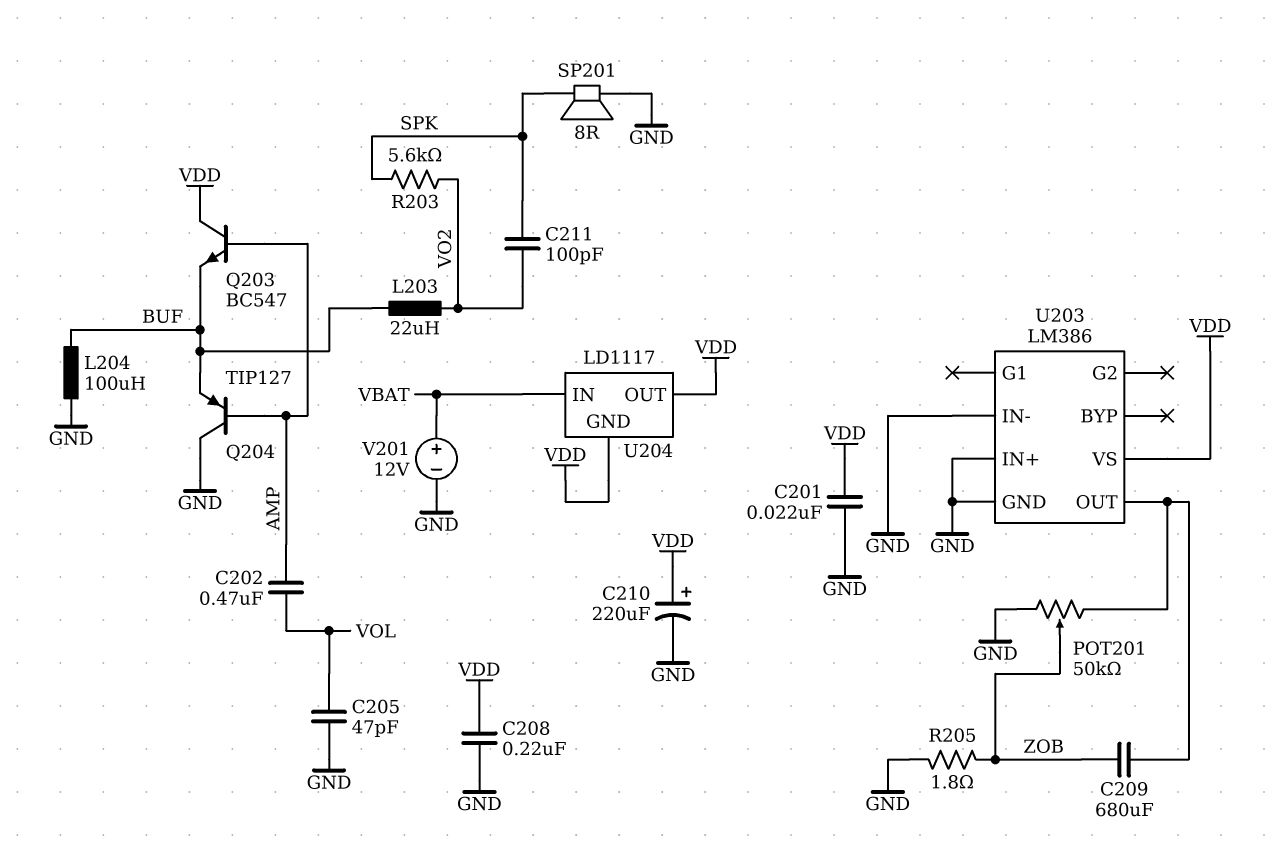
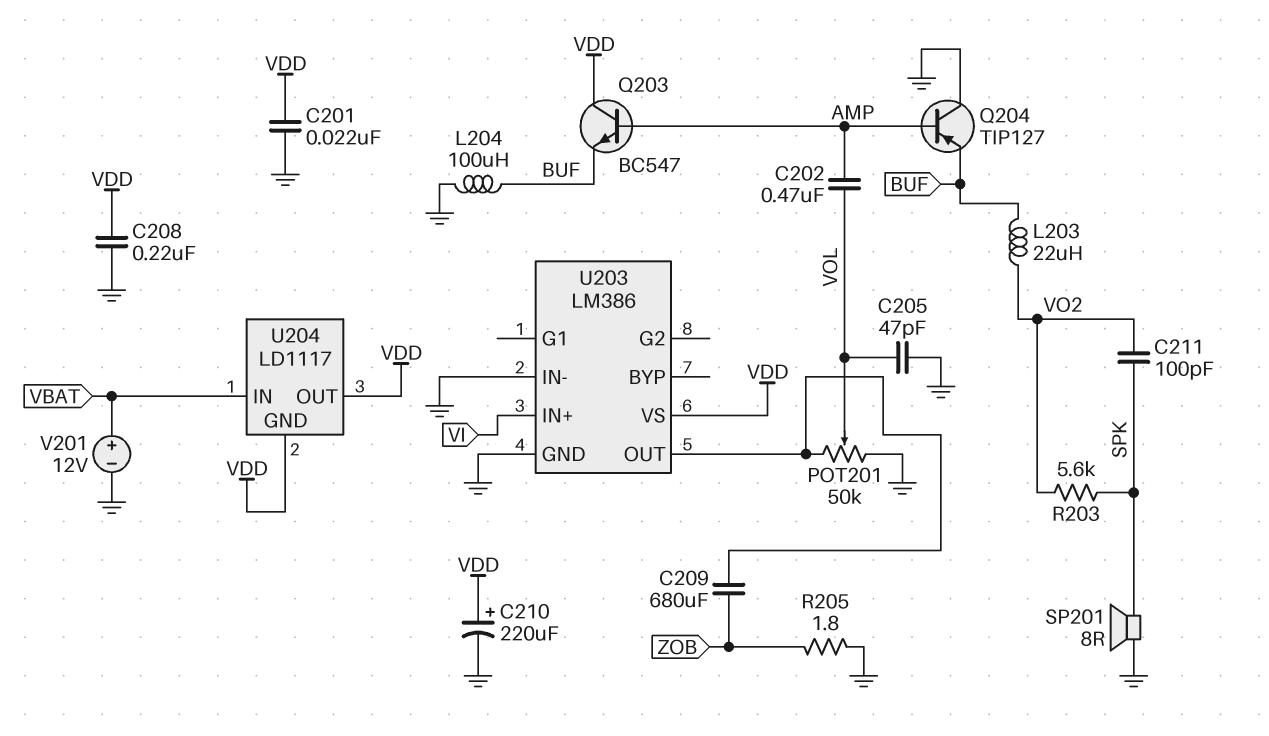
POT201: 50k (GND, U203/OUT, wiper ZOB) -> 50k (GND, U203/OUT, wiper VOL)
U203 pin IN+: GND -> VI

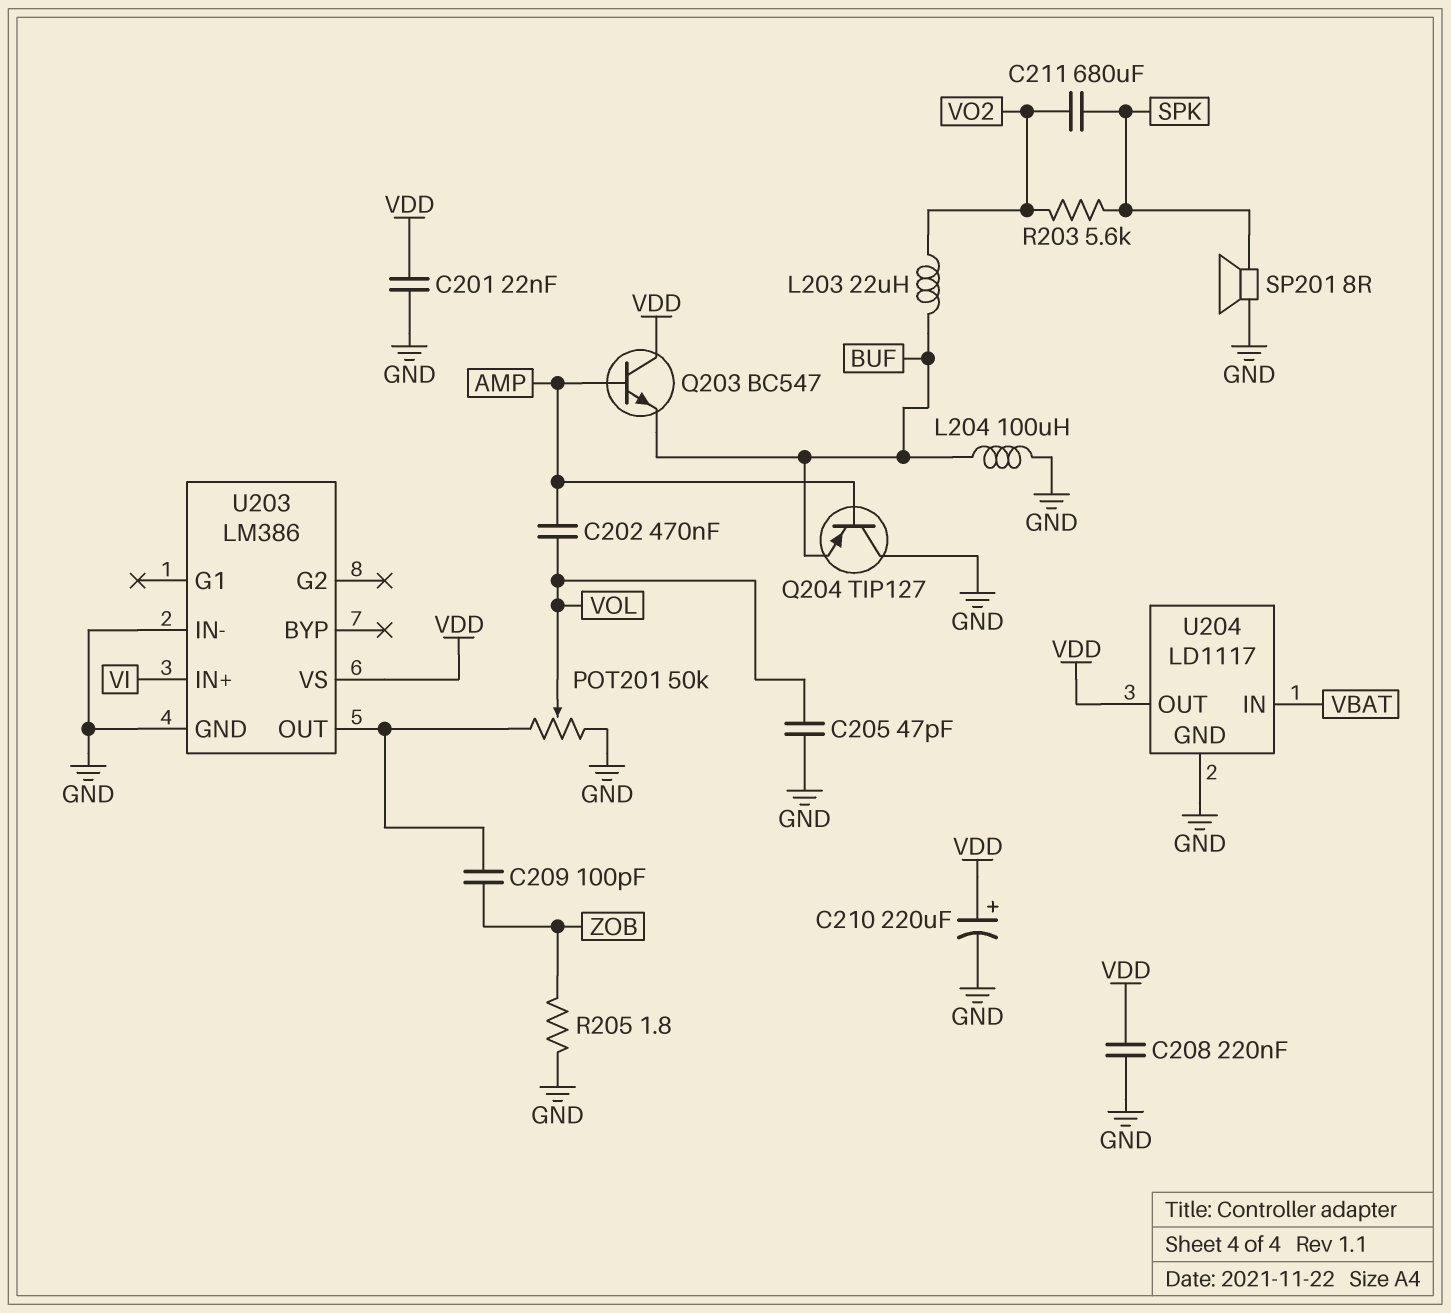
C209: 680uF (U203/OUT, ZOB) -> 100pF (U203/OUT, ZOB)
C211: 100pF (SPK, VO2) -> 680uF (SPK, VO2)
U204 pin GND: VDD -> GND
V201: 12V (plus VBAT, minus GND) -> none

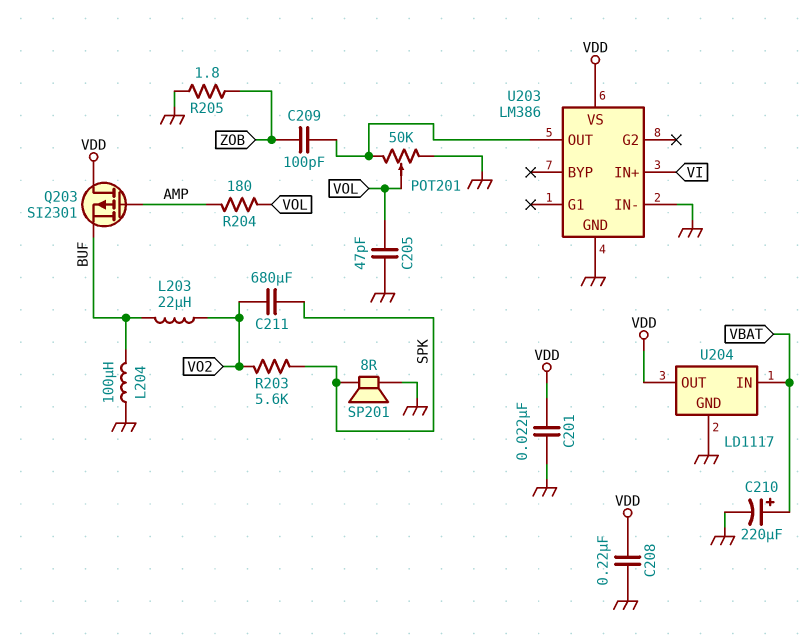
C202: 470nF (AMP, VOL) -> none
C210: 220uF (plus VDD, minus GND) -> 220uF (plus VBAT, minus GND)
Q203: NPN BC547 (B AMP, C VDD, E BUF) -> PMOS SI2301 (G AMP, D VDD, S BUF)
Q204: PNP TIP127 (B AMP, C GND, E BUF) -> none
R204: none -> 180 (AMP, VOL)

